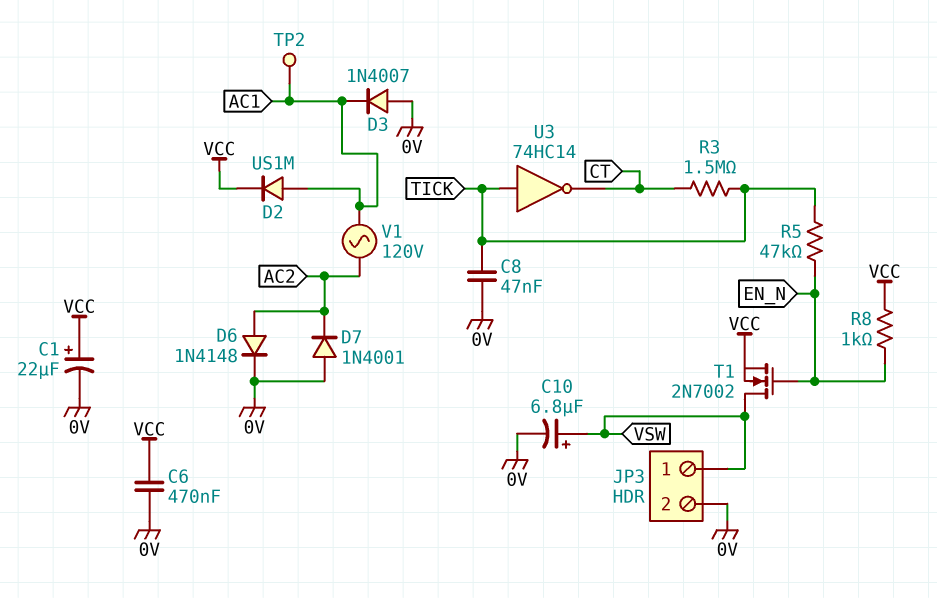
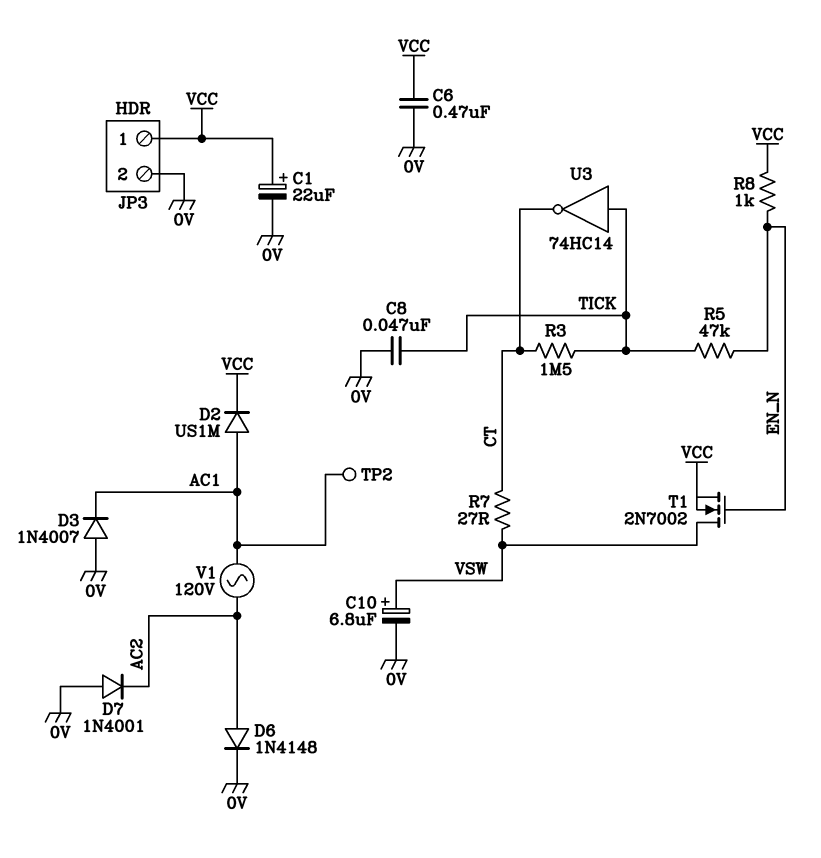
JP3 pin 1: VSW -> VCC
R7: none -> 27 (CT, VSW)

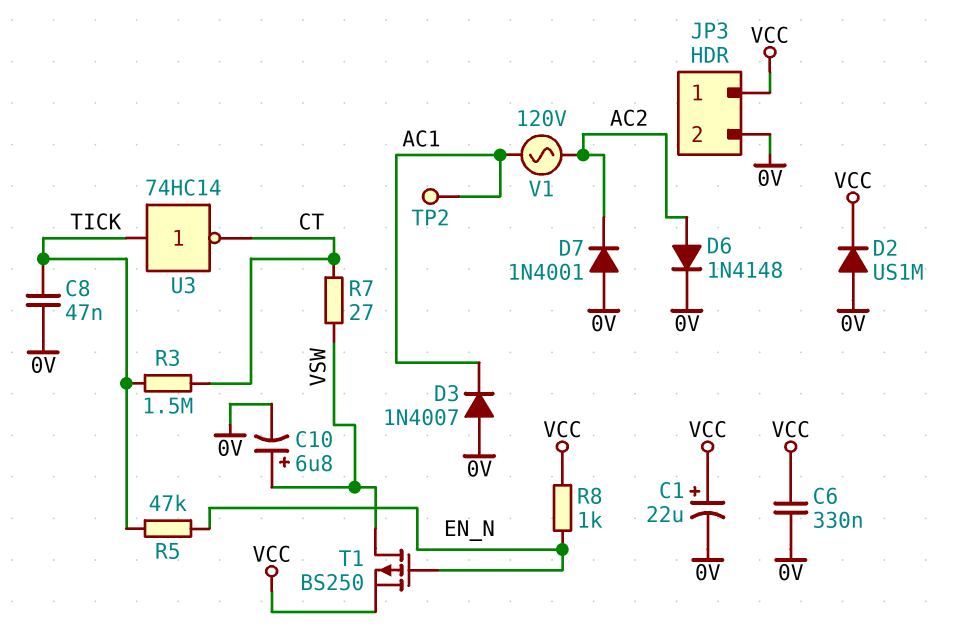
C6: 470nF (0V, VCC) -> 330nF (0V, VCC)
D2: diode US1M (A AC1, K VCC) -> diode US1M (A 0V, K VCC)
T1: NMOS 2N7002 (G EN_N, D VSW, S VCC) -> PMOS BS250 (G EN_N, D VSW, S VCC)

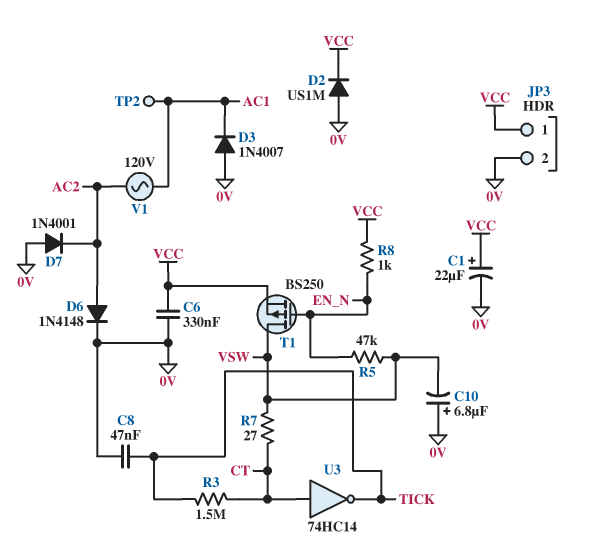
C10: 6.8uF (plus VSW, minus 0V) -> 6.8uF (plus 0V, minus VSW)
R5: 47k (EN_N, TICK) -> 47k (EN_N, VSW)
U3: NOT 74HC14 (in TICK, out CT) -> NOT 74HC14 (in CT, out TICK)

